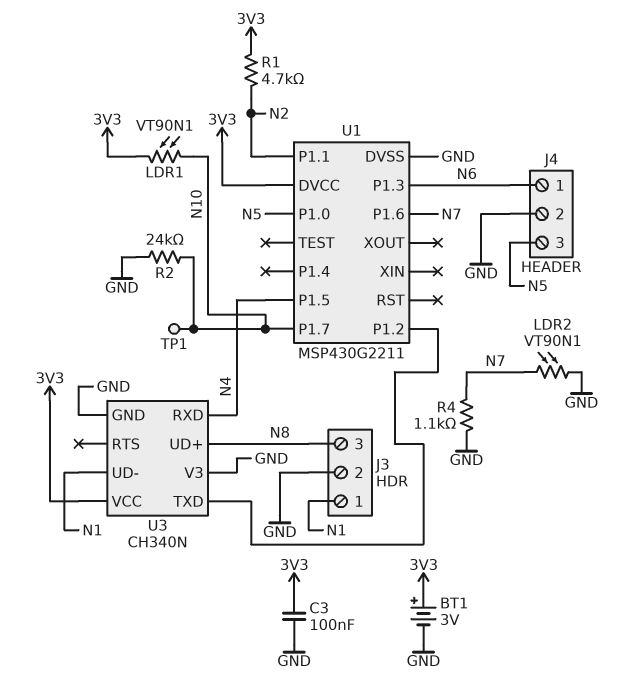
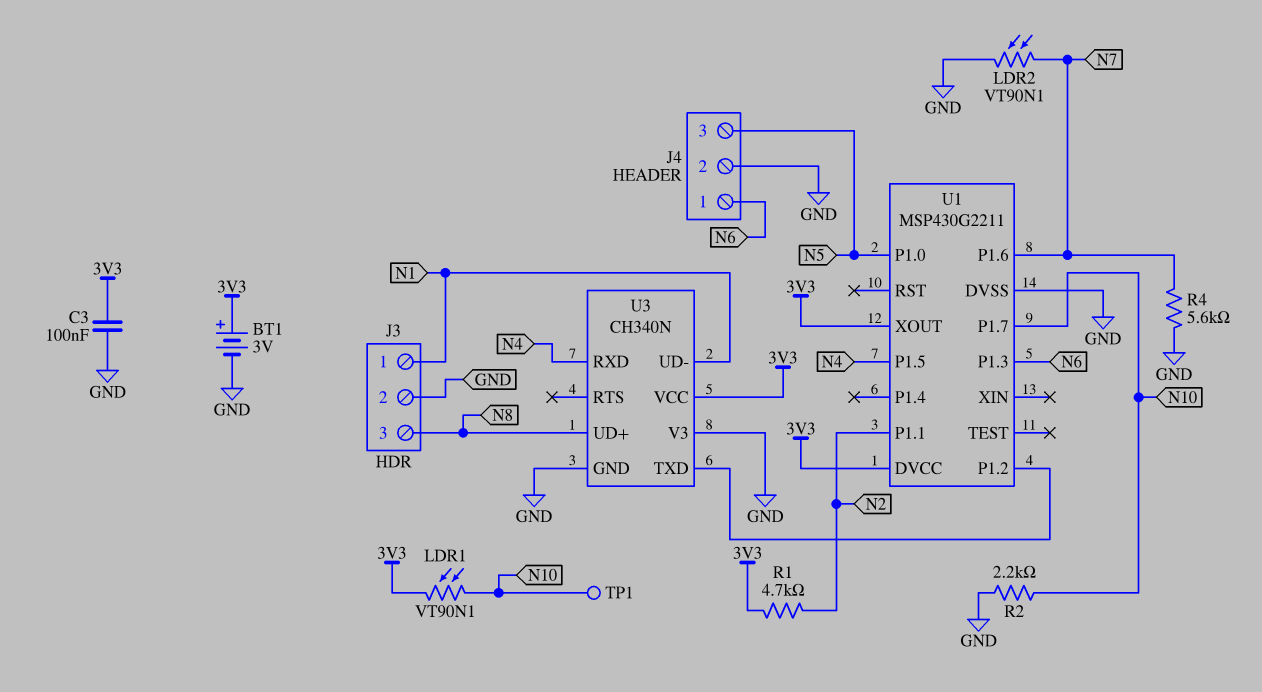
R2: 24k (GND, N10) -> 2.2k (GND, N10)
R4: 1.1k (GND, N7) -> 5.6k (GND, N7)
U1 pin XOUT: none -> 3V3

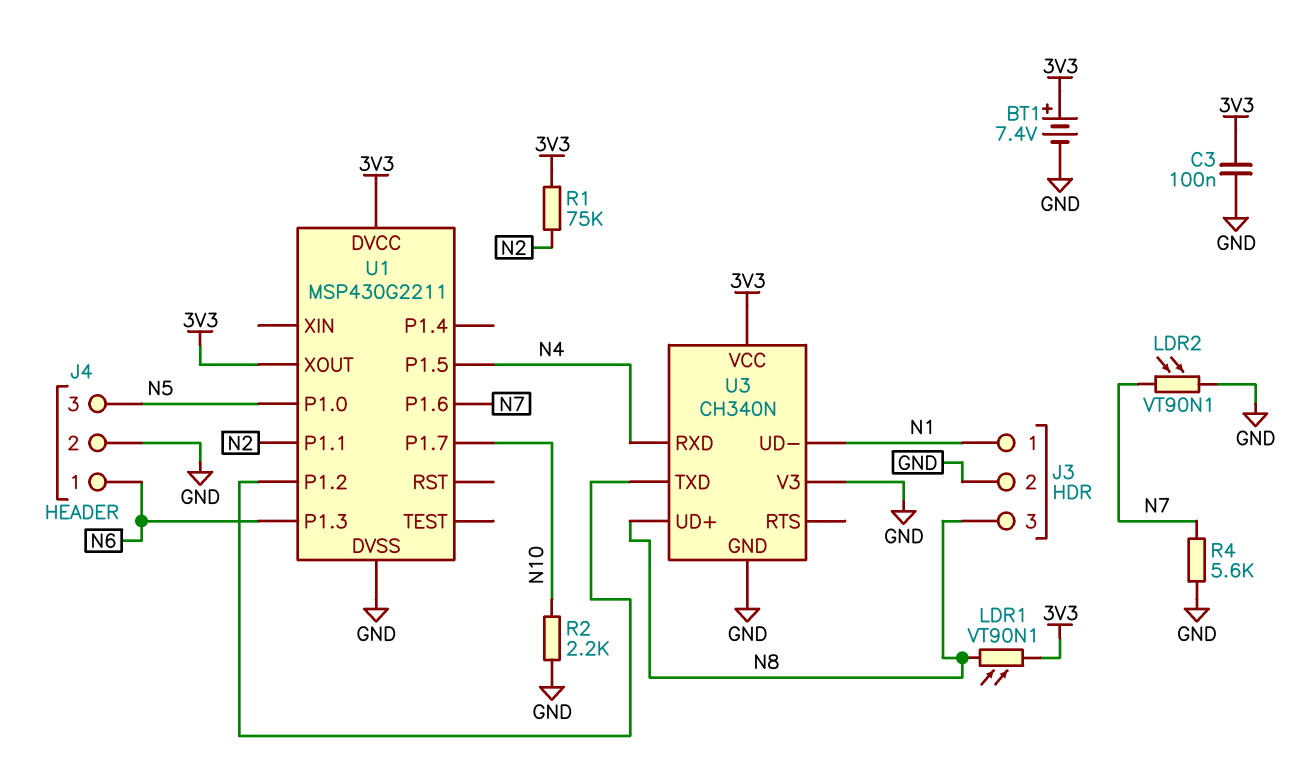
BT1: 3V (plus 3V3, minus GND) -> 7.4V (plus 3V3, minus GND)
LDR1: VT90N1 (3V3, N10) -> VT90N1 (3V3, N8)
R1: 4.7k (3V3, N2) -> 75k (3V3, N2)
TP1: test point (N10) -> none

